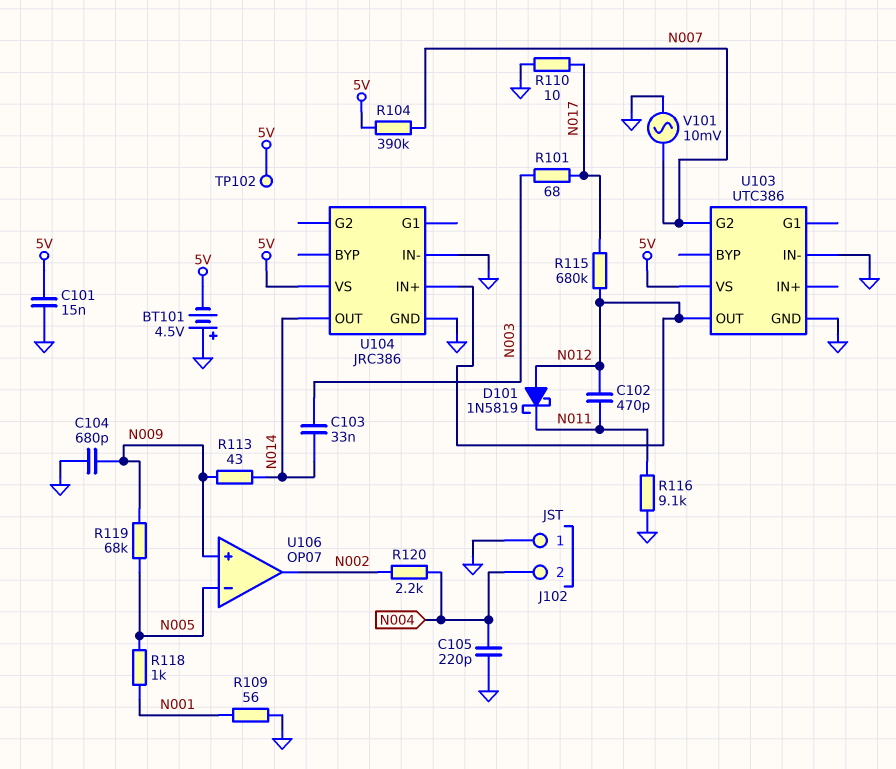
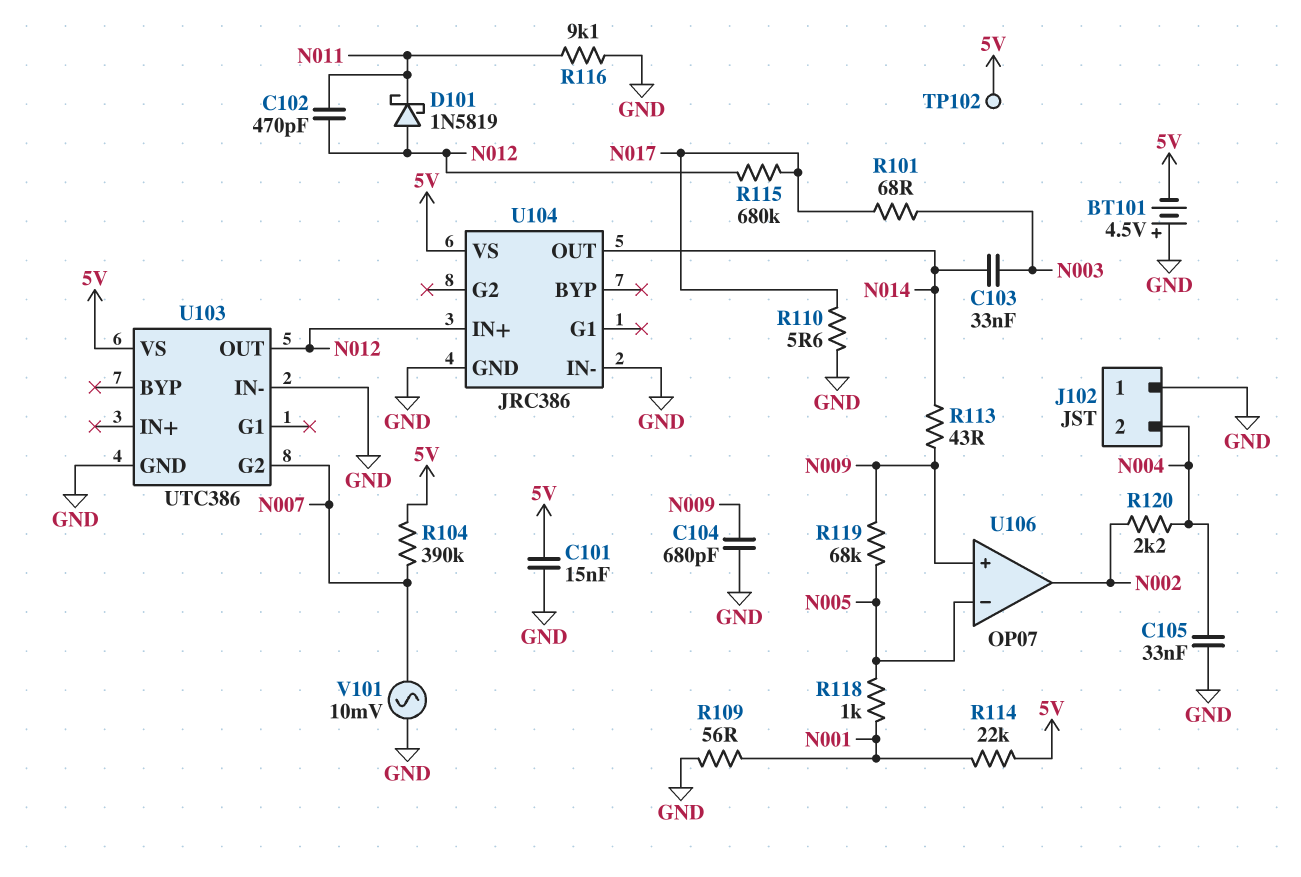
C105: 220pF (GND, N004) -> 33nF (GND, N004)
R110: 10 (GND, N017) -> 5.6 (GND, N017)
R114: none -> 22k (5V, N001)

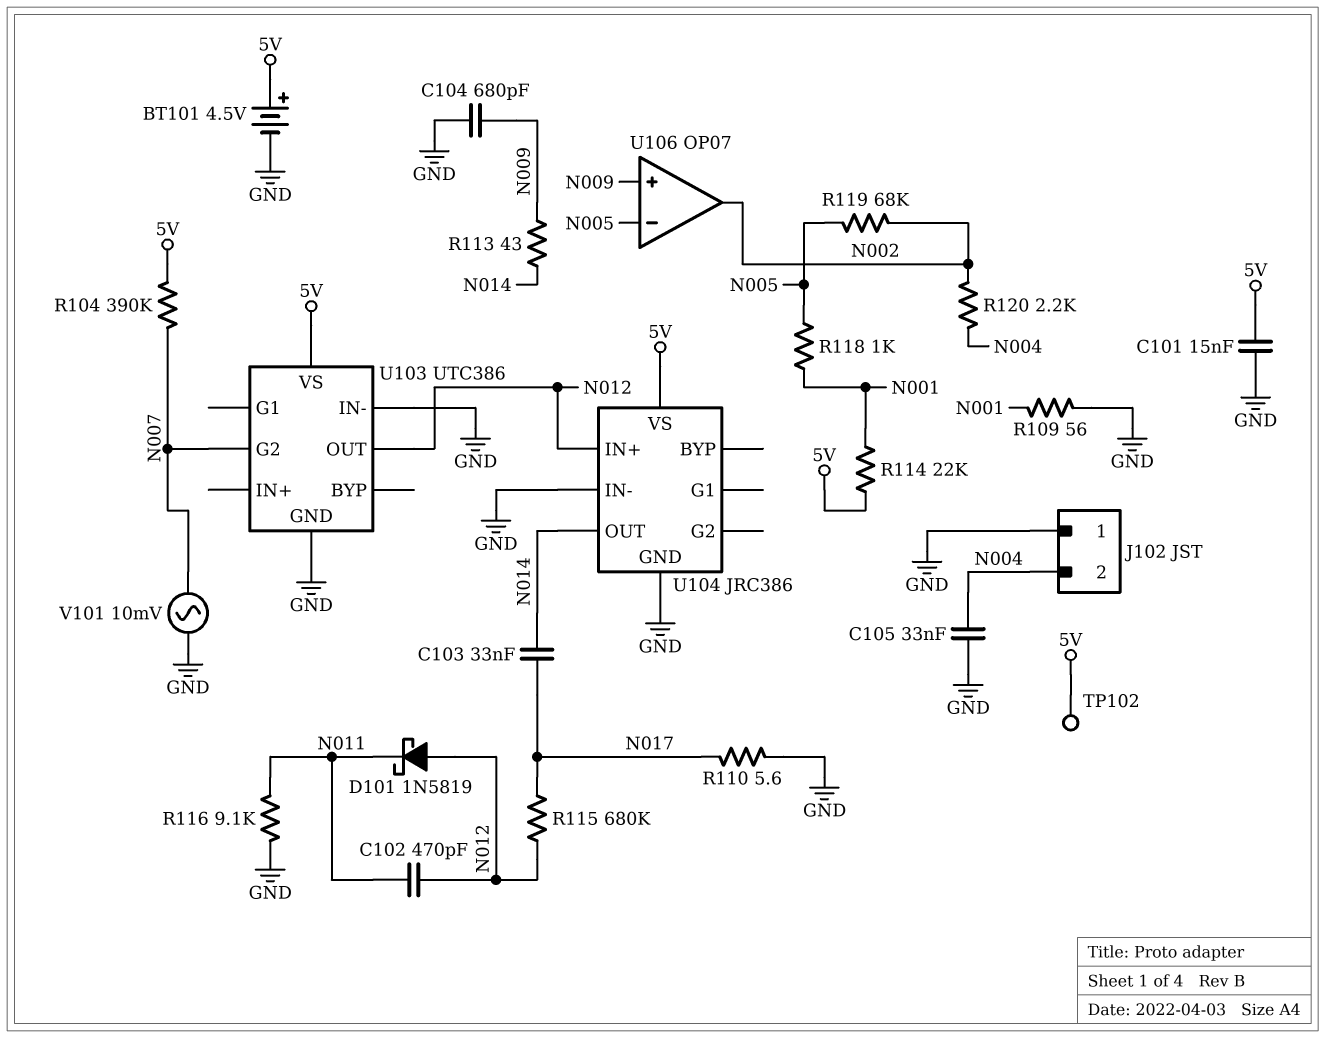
BT101: 4.5V (plus GND, minus 5V) -> 4.5V (plus 5V, minus GND)
C103: 33nF (N003, N014) -> 33nF (N014, N017)
R101: 68 (N003, N017) -> none
R119: 68k (N005, N009) -> 68k (N002, N005)

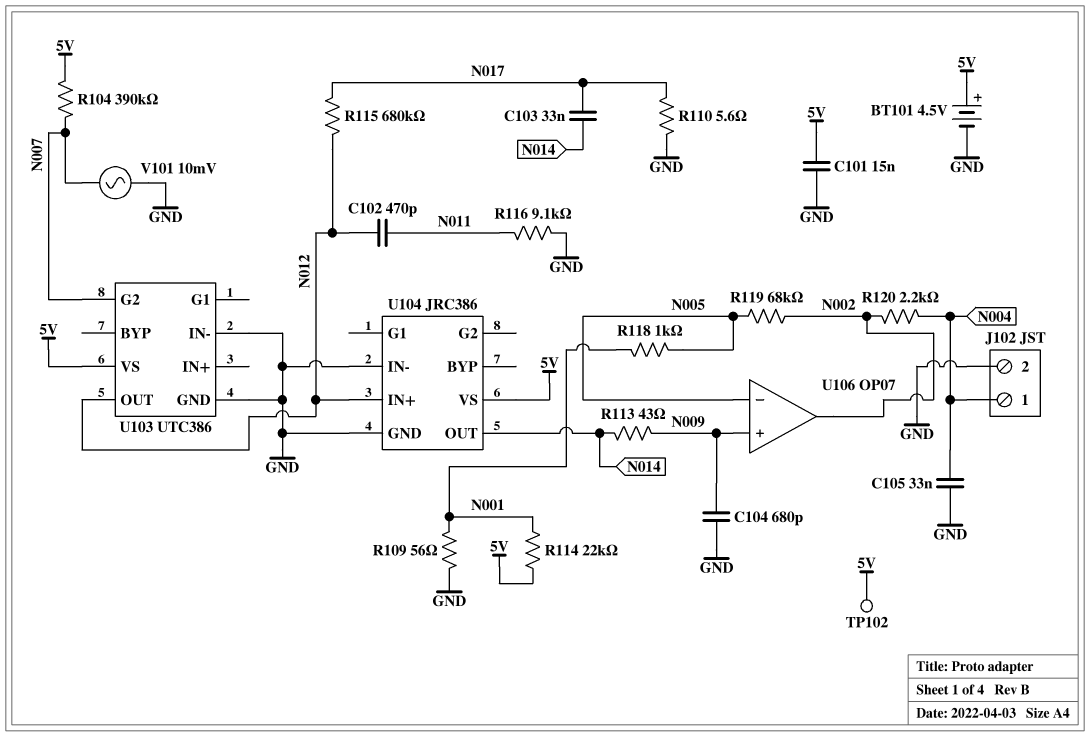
D101: schottky 1N5819 (A N012, K N011) -> none
J102 pin 1: GND -> N004
J102 pin 2: N004 -> GND

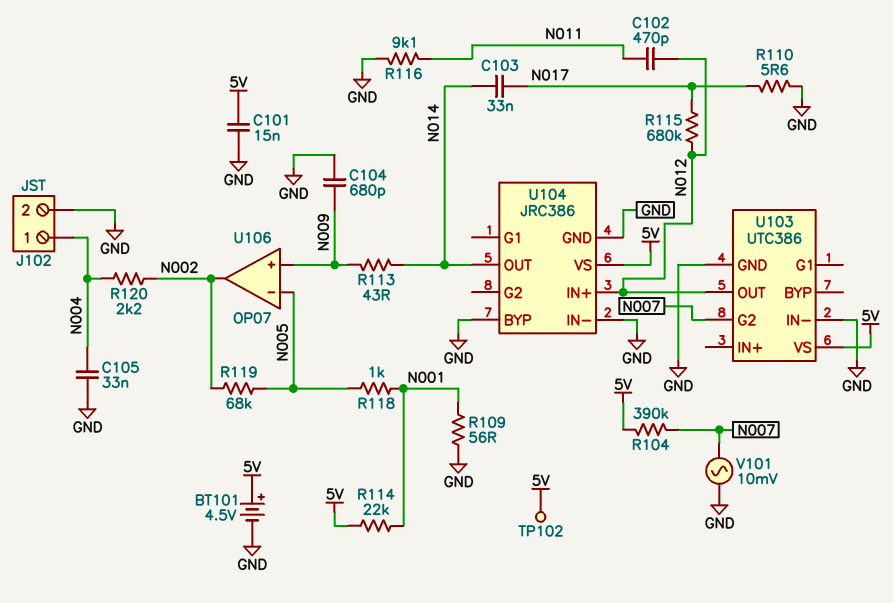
U104 pin BYP: none -> GND

